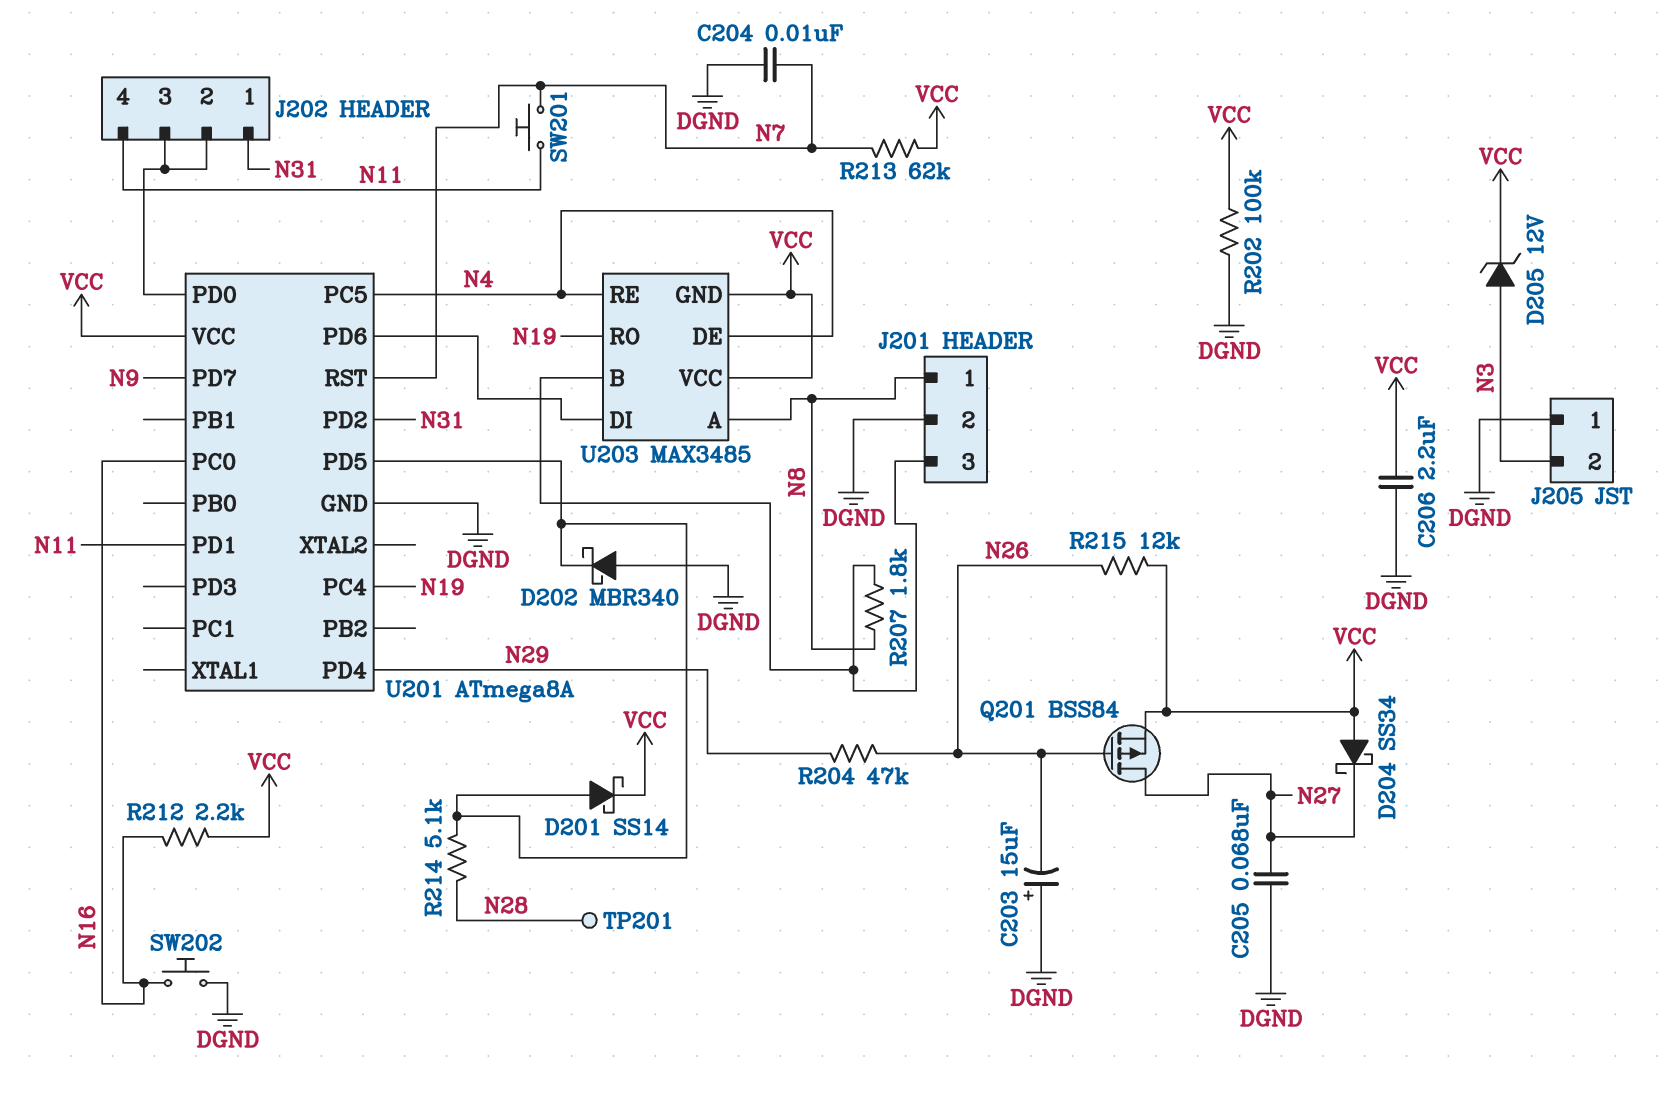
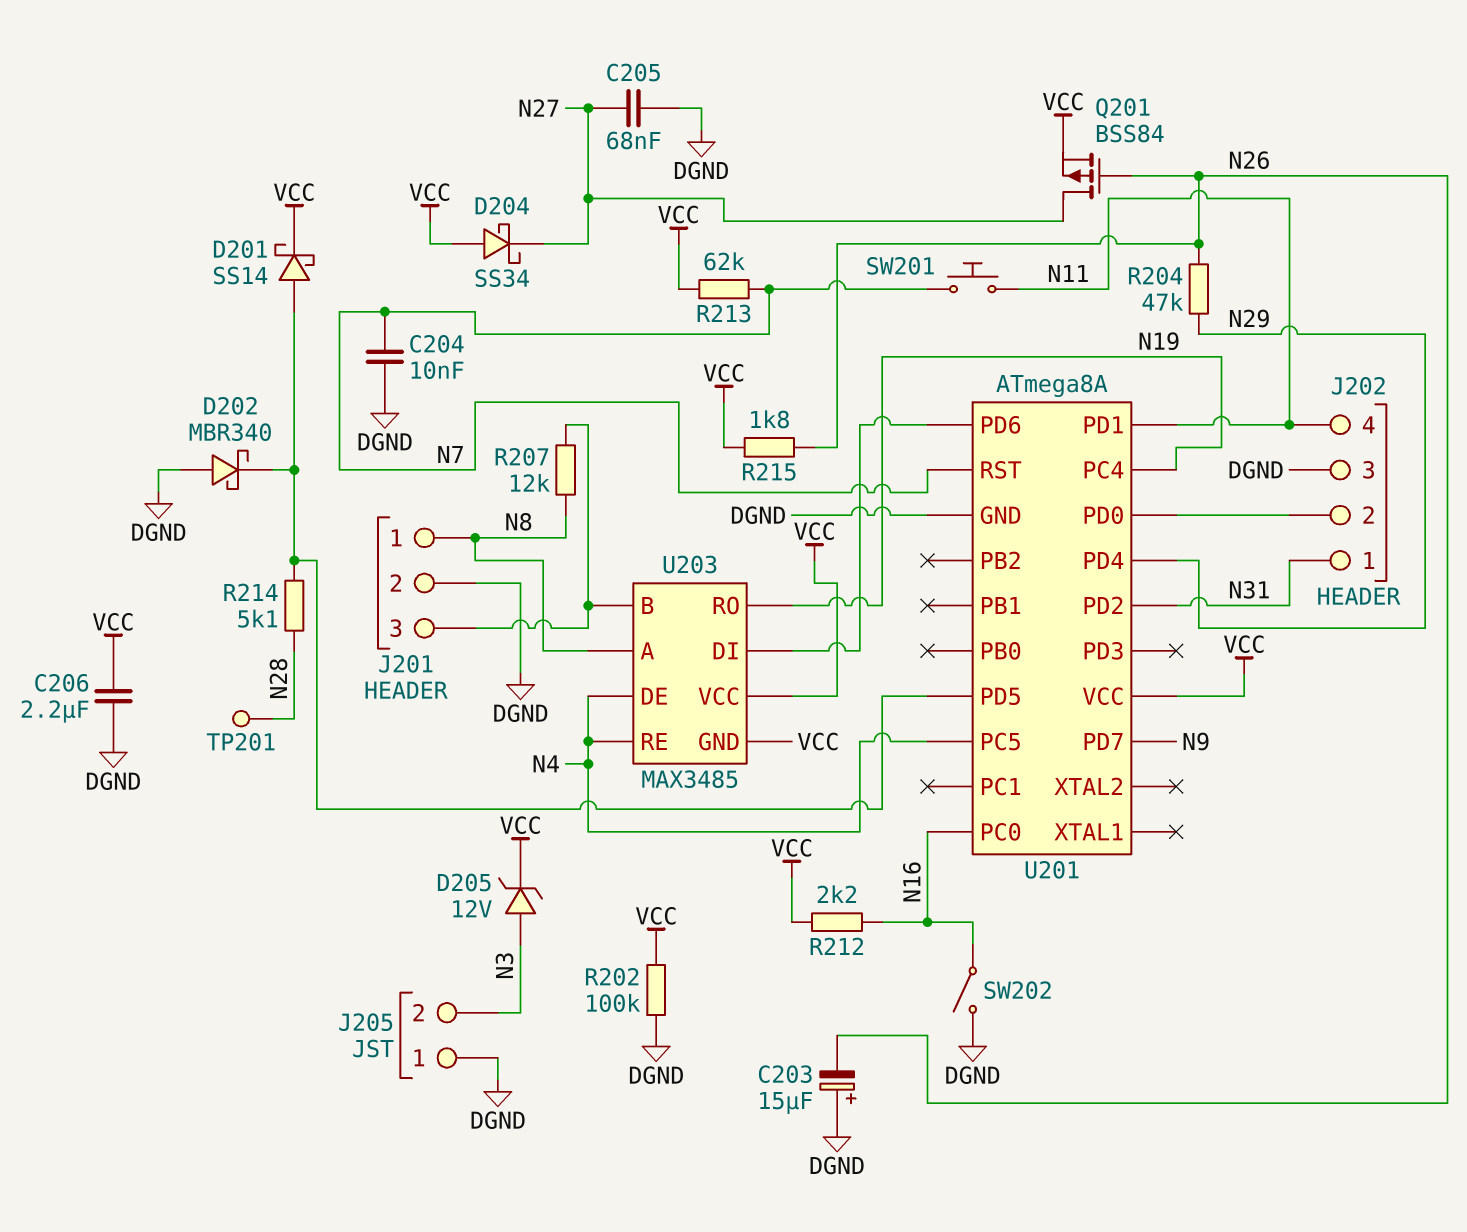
J202 pin 3: J202/2 -> DGND
R207: 1.8k (J201/3, N8) -> 12k (J201/3, N8)
R215: 12k (N26, VCC) -> 1.8k (N26, VCC)
SW202: button (DGND, N16) -> switch (DGND, N16)

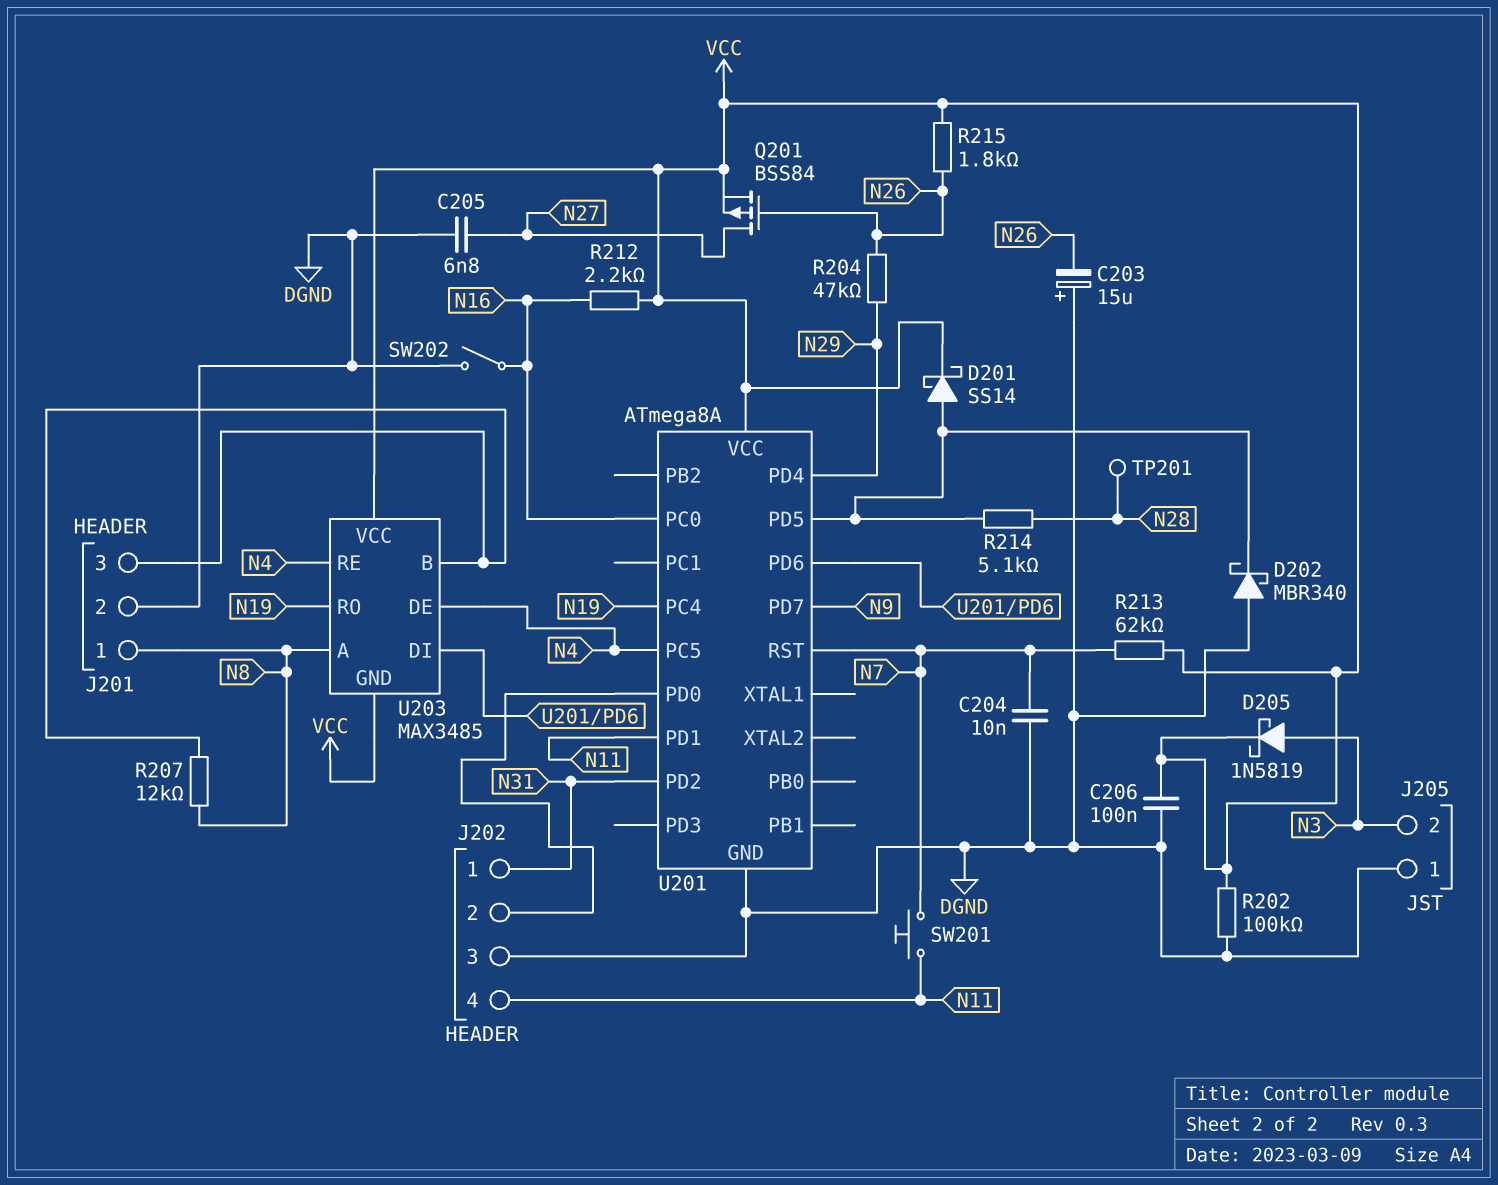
C205: 68nF (DGND, N27) -> 6.8nF (DGND, N27)
C206: 2.2uF (DGND, VCC) -> 100nF (DGND, VCC)
D204: schottky SS34 (A VCC, K N27) -> none
D205: zener 12V (A N3, K VCC) -> schottky 1N5819 (A N3, K VCC)

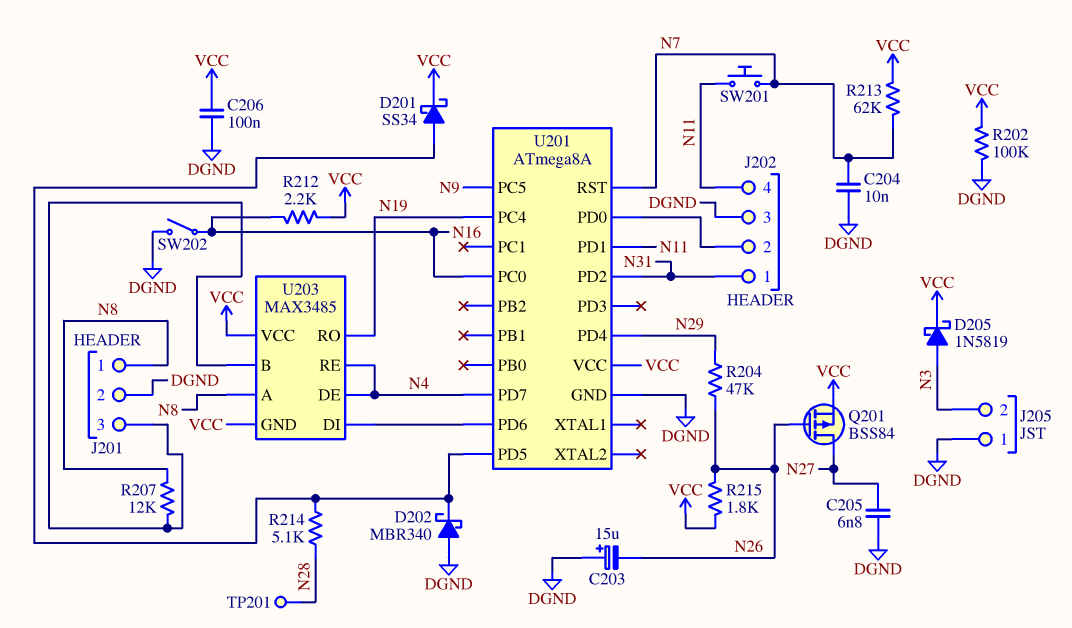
D201: schottky SS14 (A U201/PD5, K VCC) -> schottky SS34 (A U201/PD5, K VCC)
U201 pin PC5: N4 -> N9
U201 pin PD7: N9 -> N4

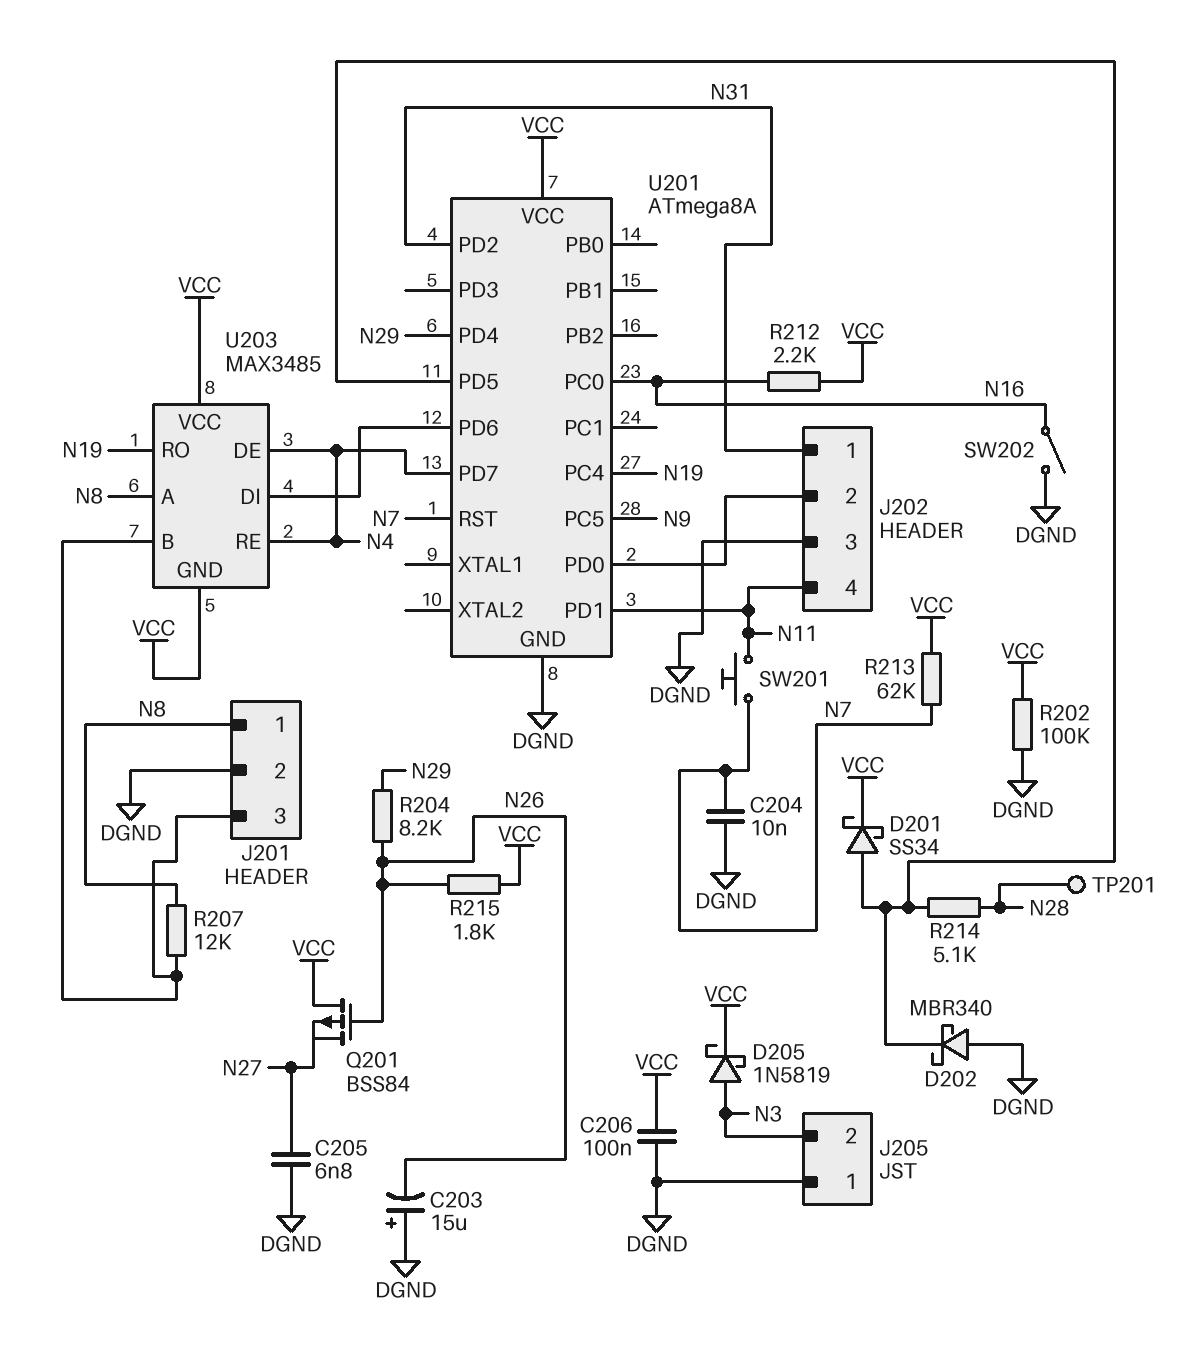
Q201: PMOS BSS84 (G N26, D N27, S VCC) -> PMOS BSS84 (G N26, D VCC, S N27)
R204: 47k (N26, N29) -> 8.2k (N26, N29)

